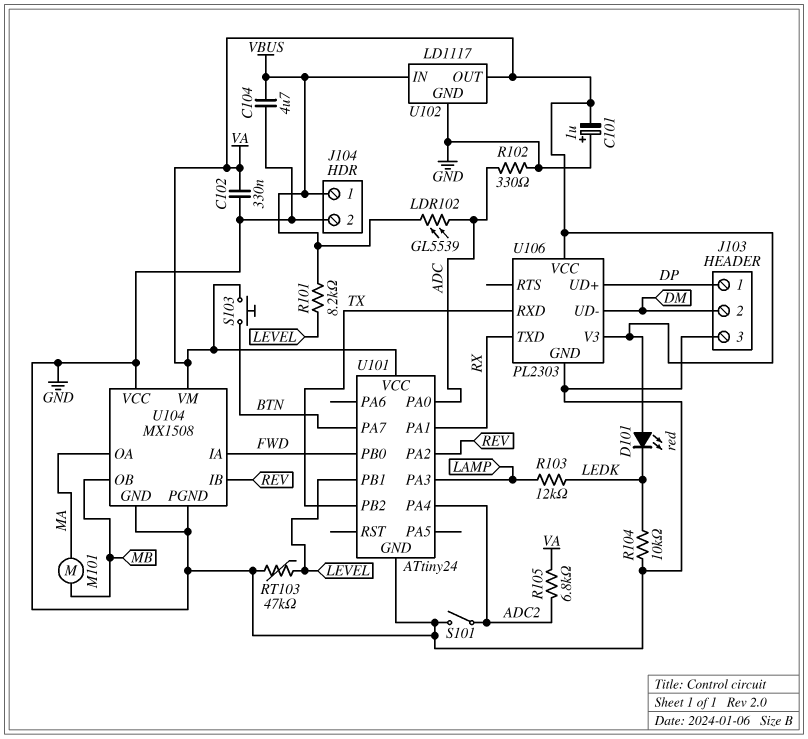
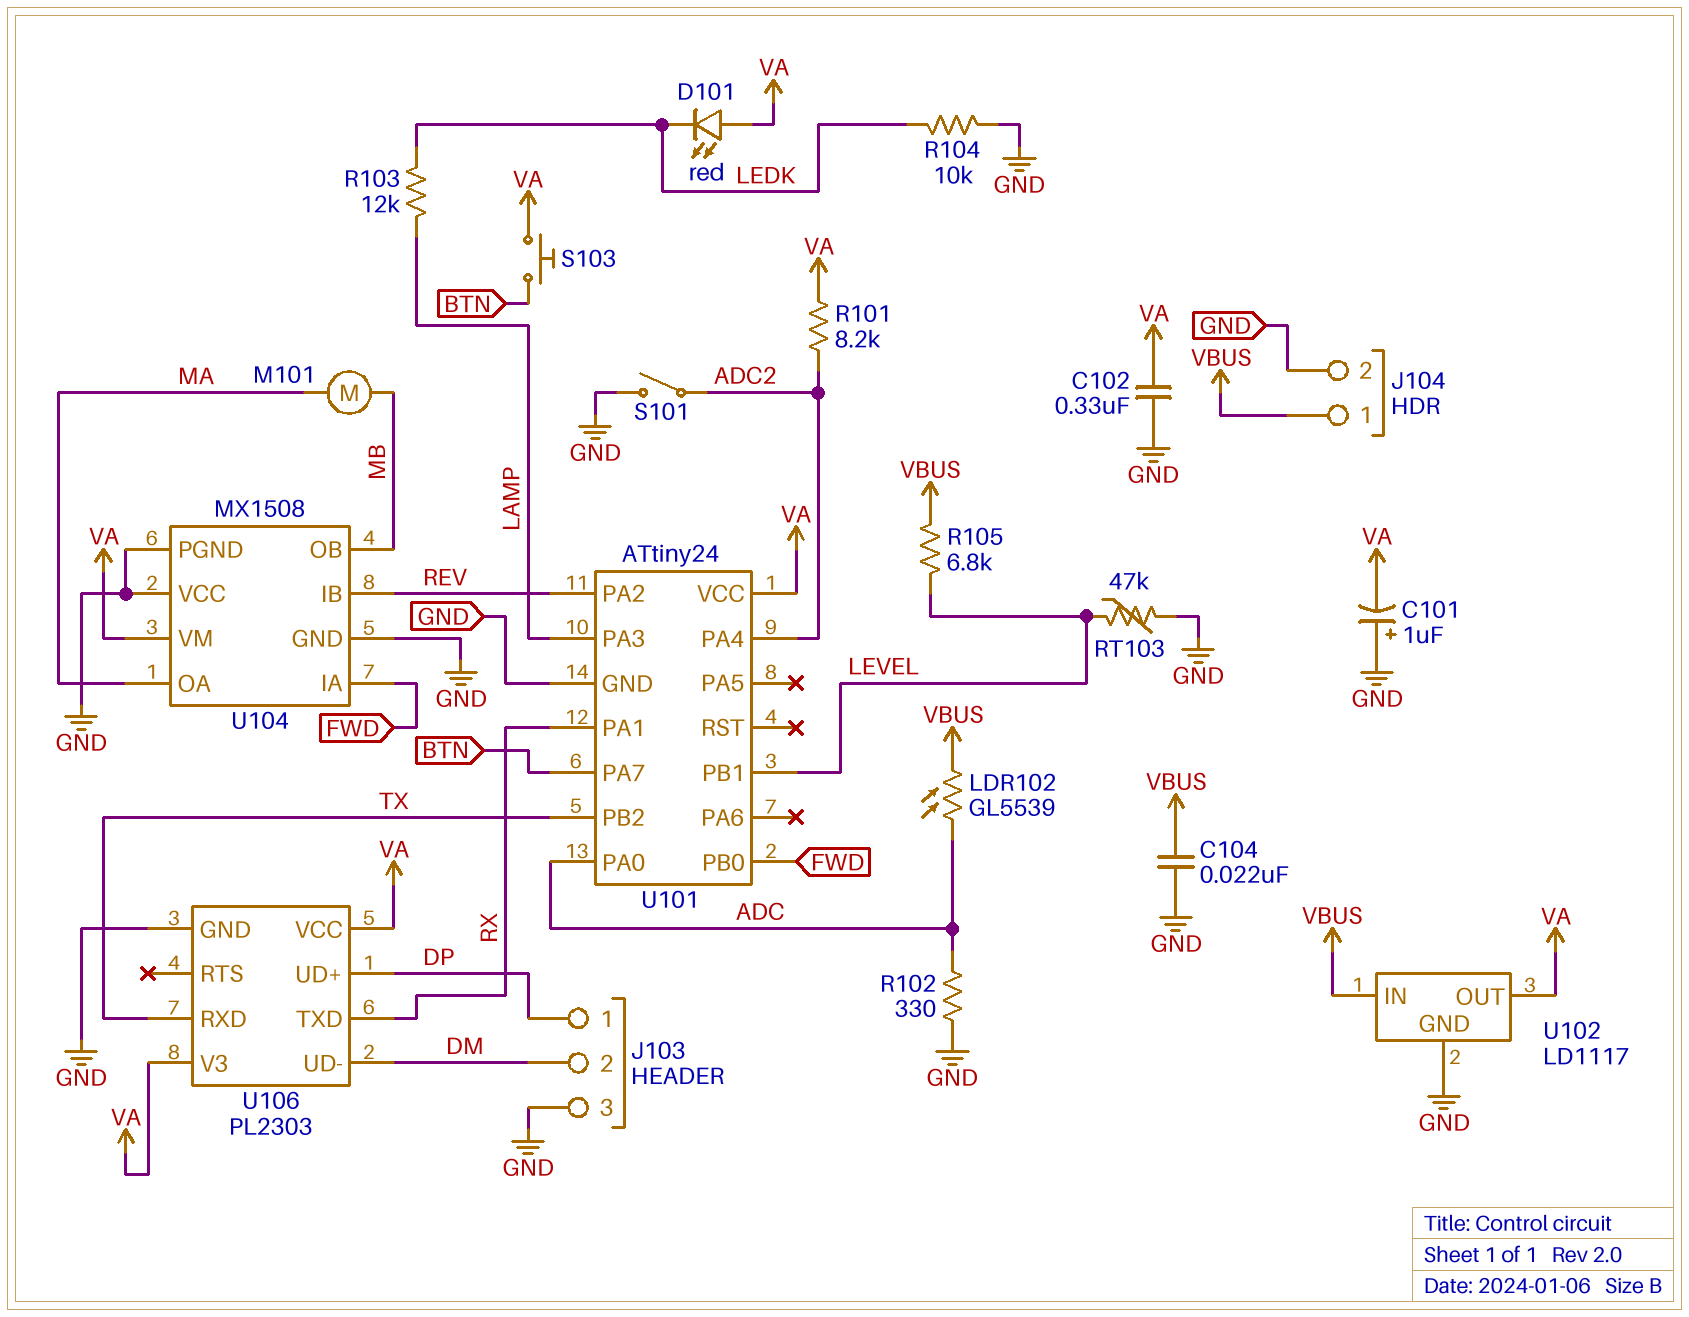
C104: 4.7uF (GND, VBUS) -> 22nF (GND, VBUS)
R101: 8.2k (LEVEL, VBUS) -> 8.2k (ADC2, VA)
R105: 6.8k (ADC2, VA) -> 6.8k (LEVEL, VBUS)

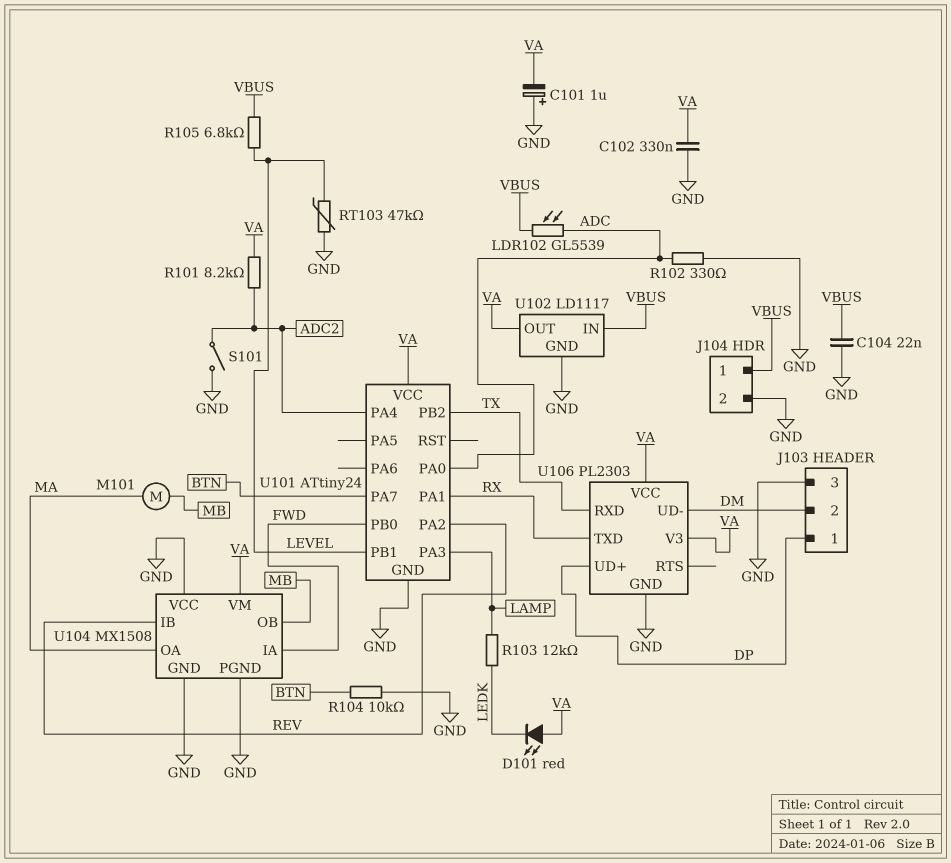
R104: 10k (GND, LEDK) -> 10k (BTN, GND)
S103: button (BTN, VA) -> none

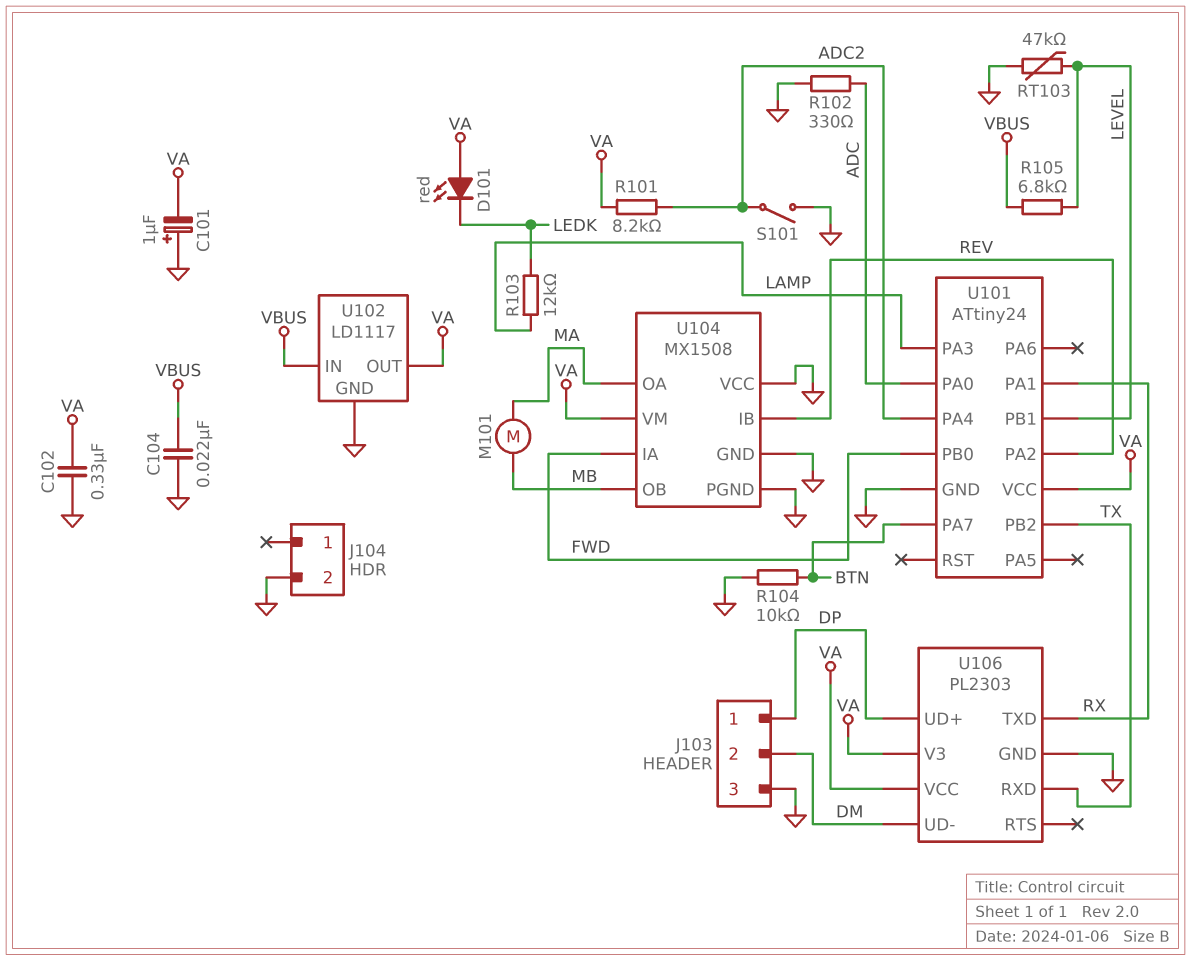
J104 pin 1: VBUS -> none
LDR102: GL5539 (ADC, VBUS) -> none

